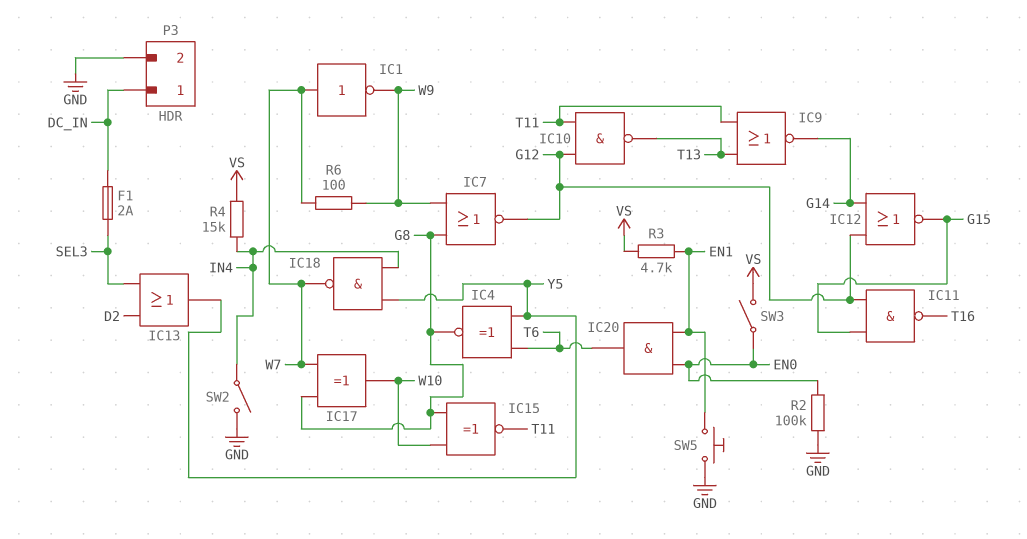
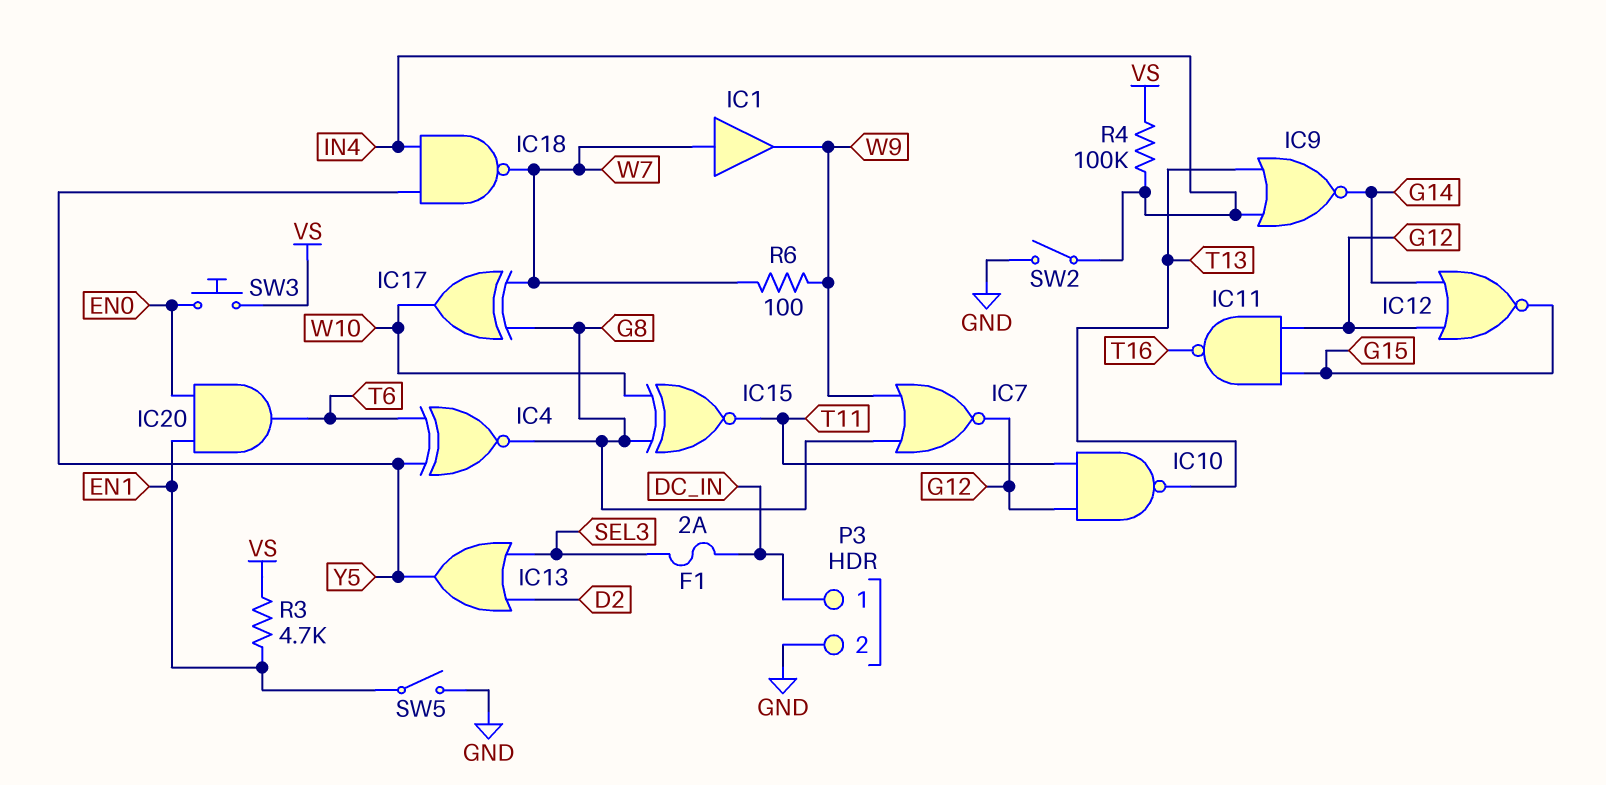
IC1: NOT (in W7, out W9) -> buffer (in W7, out W9)
IC9: NOR (in T11, in T13, out G14) -> NOR (in IN4, in T13, out G14)
R2: 100k (EN0, GND) -> none
R4: 15k (IN4, VS) -> 100k (IN4, VS)
SW3: switch (EN0, VS) -> button (EN0, VS)
SW5: button (EN1, GND) -> switch (EN1, GND)

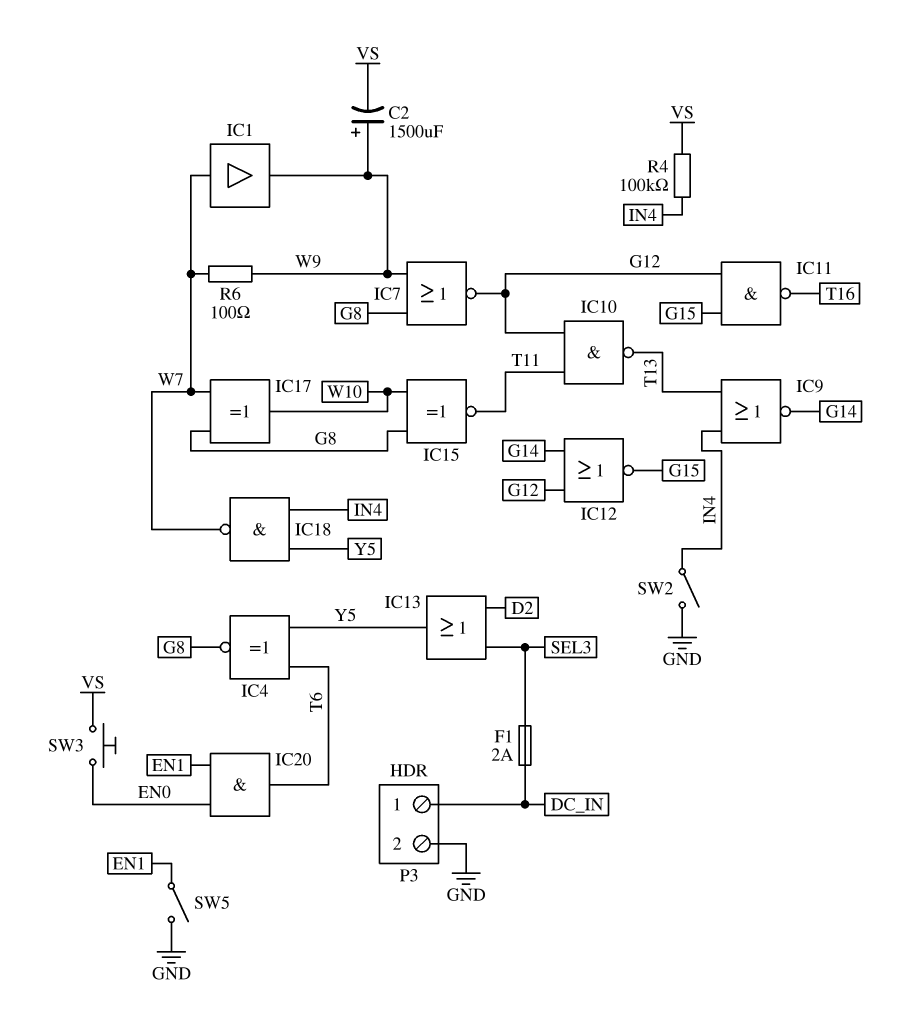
C2: none -> 1500uF (plus W9, minus VS)
R3: 4.7k (EN1, VS) -> none

